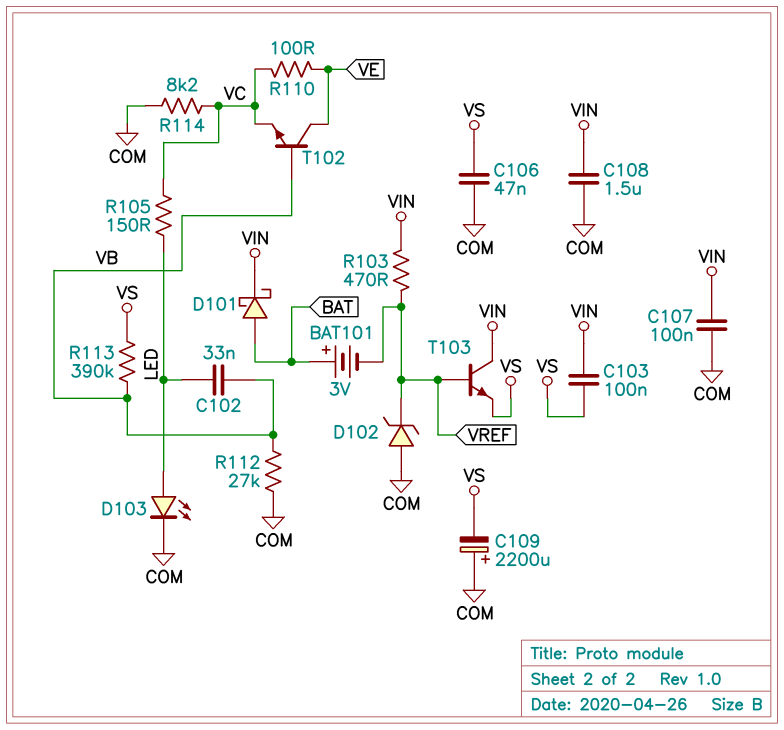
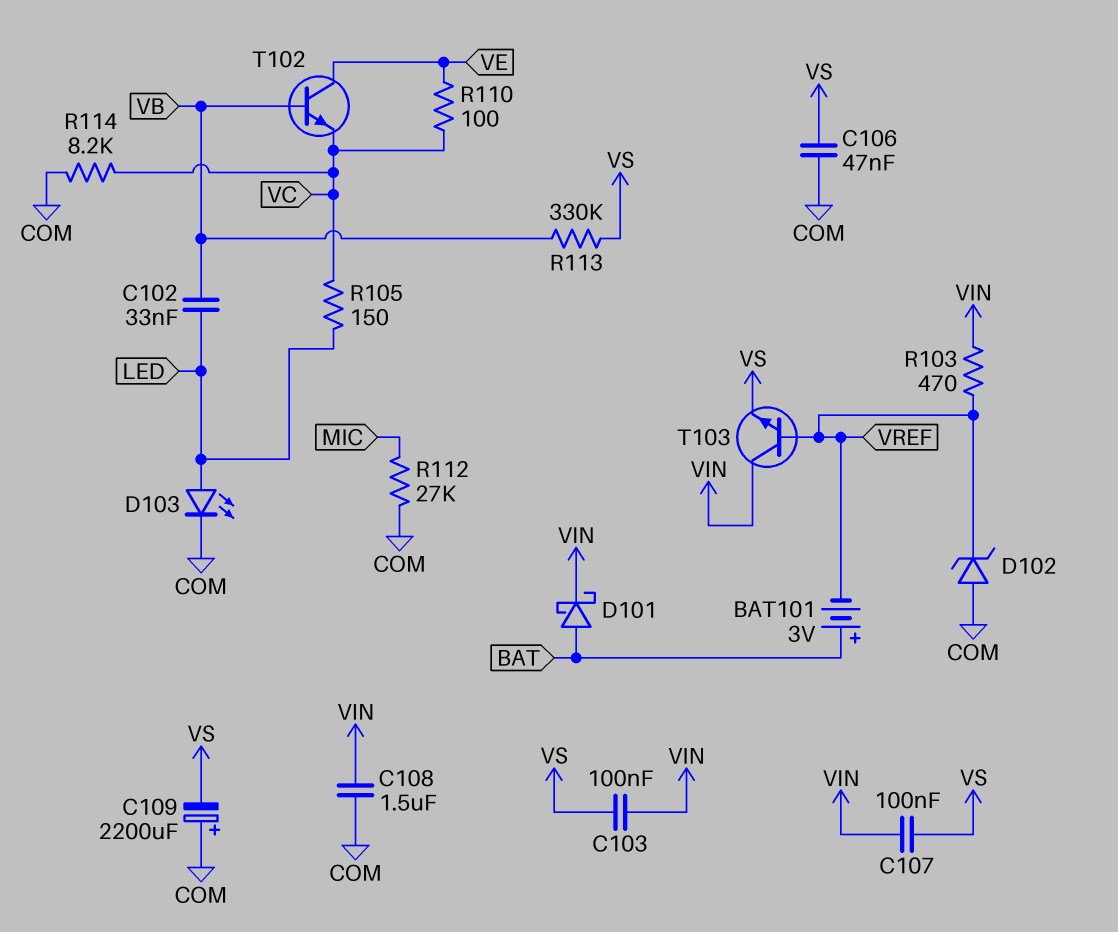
C107: 100nF (COM, VIN) -> 100nF (VIN, VS)
R112: 27k (COM, VB) -> 27k (COM, MIC)
R113: 390k (VB, VS) -> 330k (VB, VS)

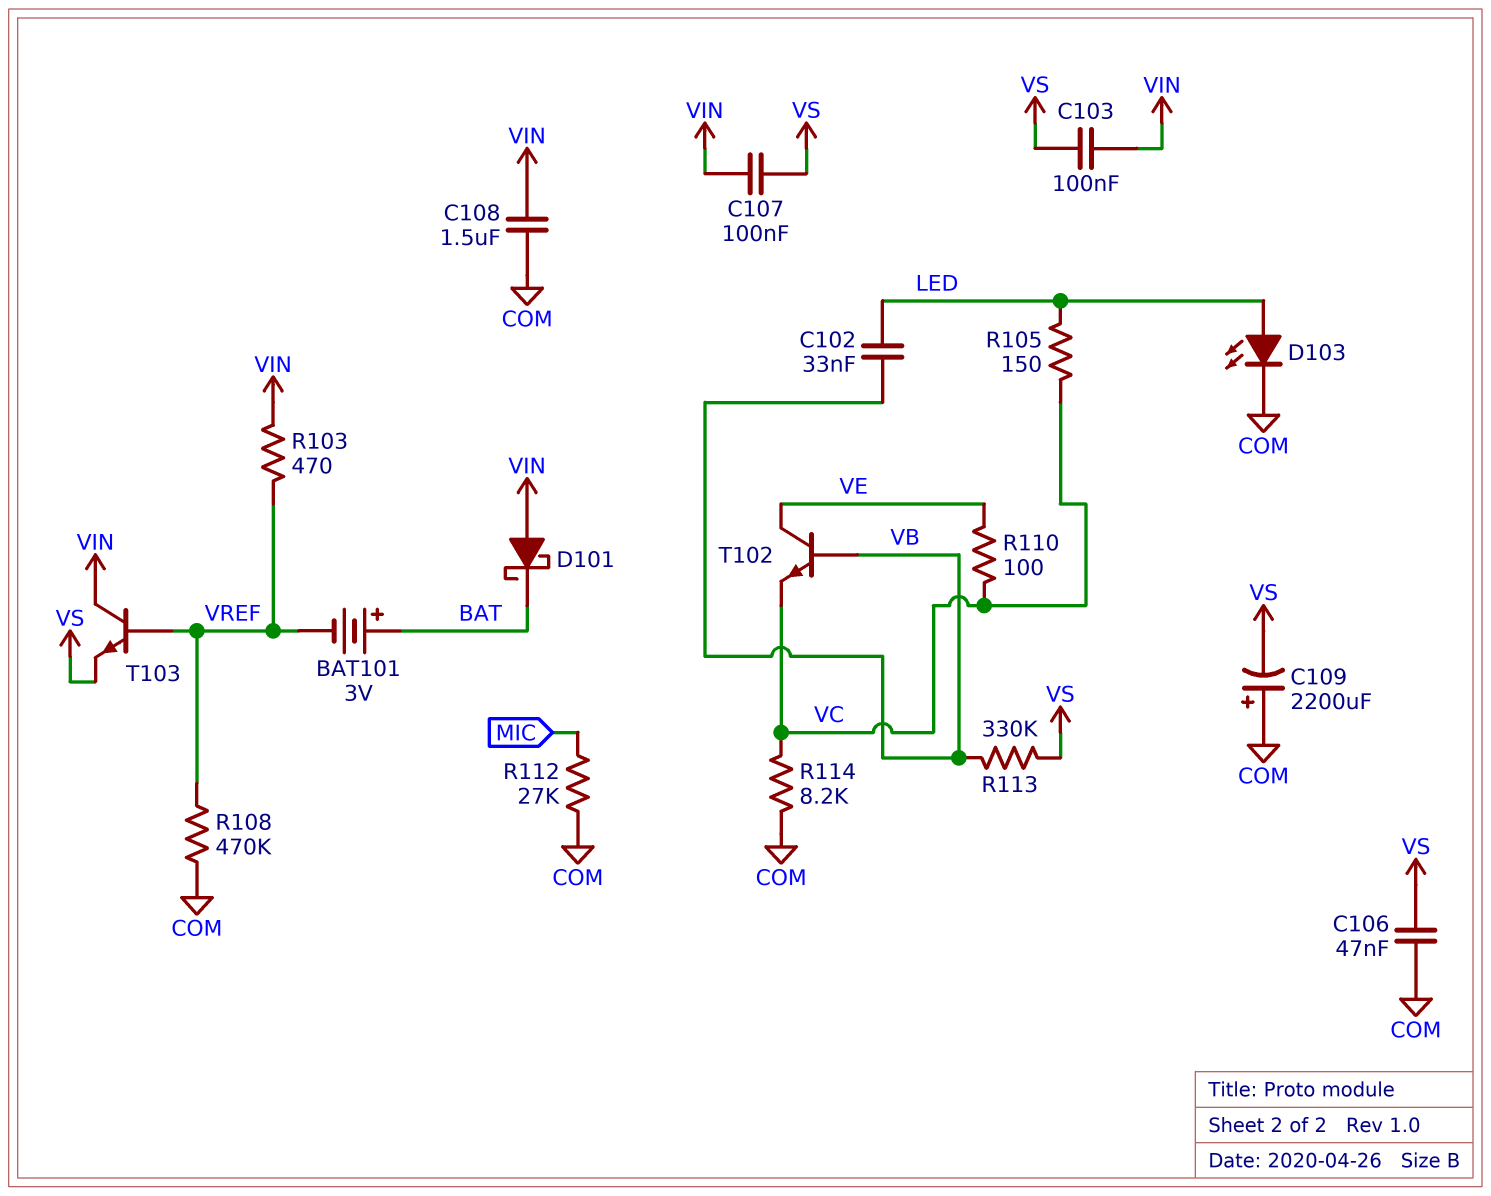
D101: schottky (A BAT, K VIN) -> schottky (A VIN, K BAT)
D102: zener (A COM, K VREF) -> none
R108: none -> 470k (COM, VREF)

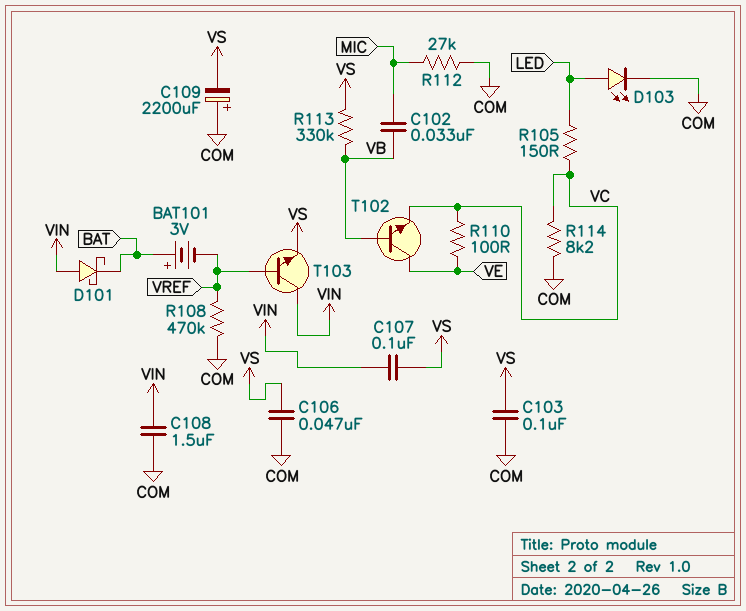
C102: 33nF (LED, VB) -> 33nF (MIC, VB)
C103: 100nF (VIN, VS) -> 100nF (COM, VS)
R103: 470 (VIN, VREF) -> none

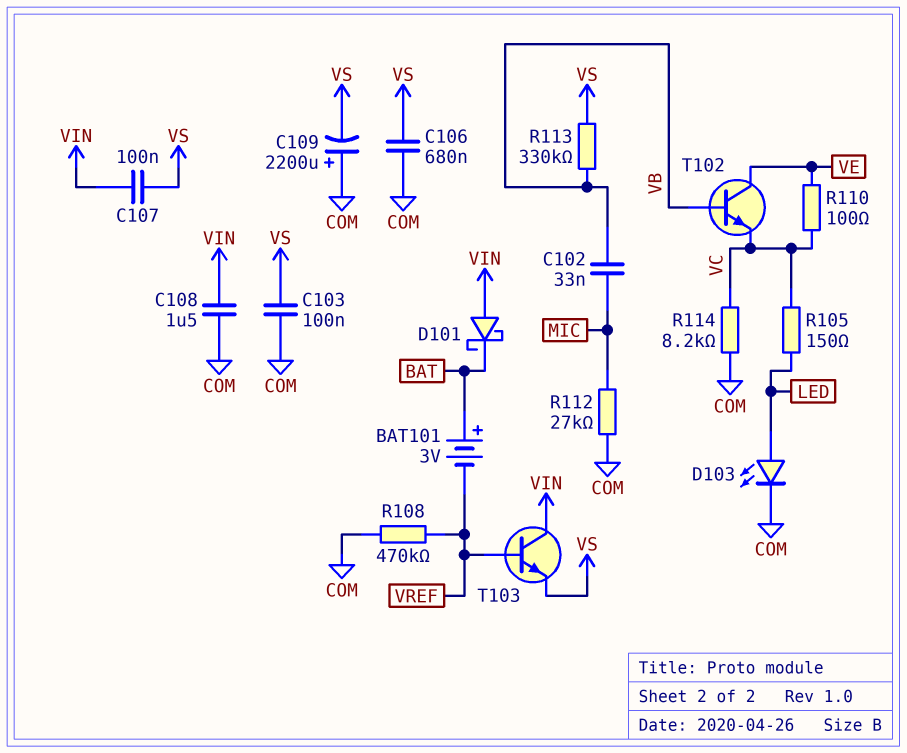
C106: 47nF (COM, VS) -> 680nF (COM, VS)

